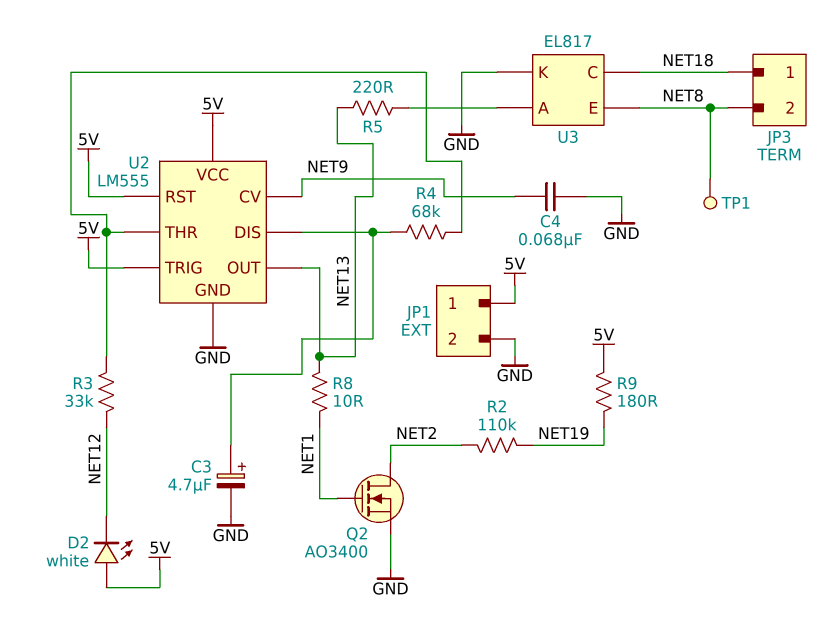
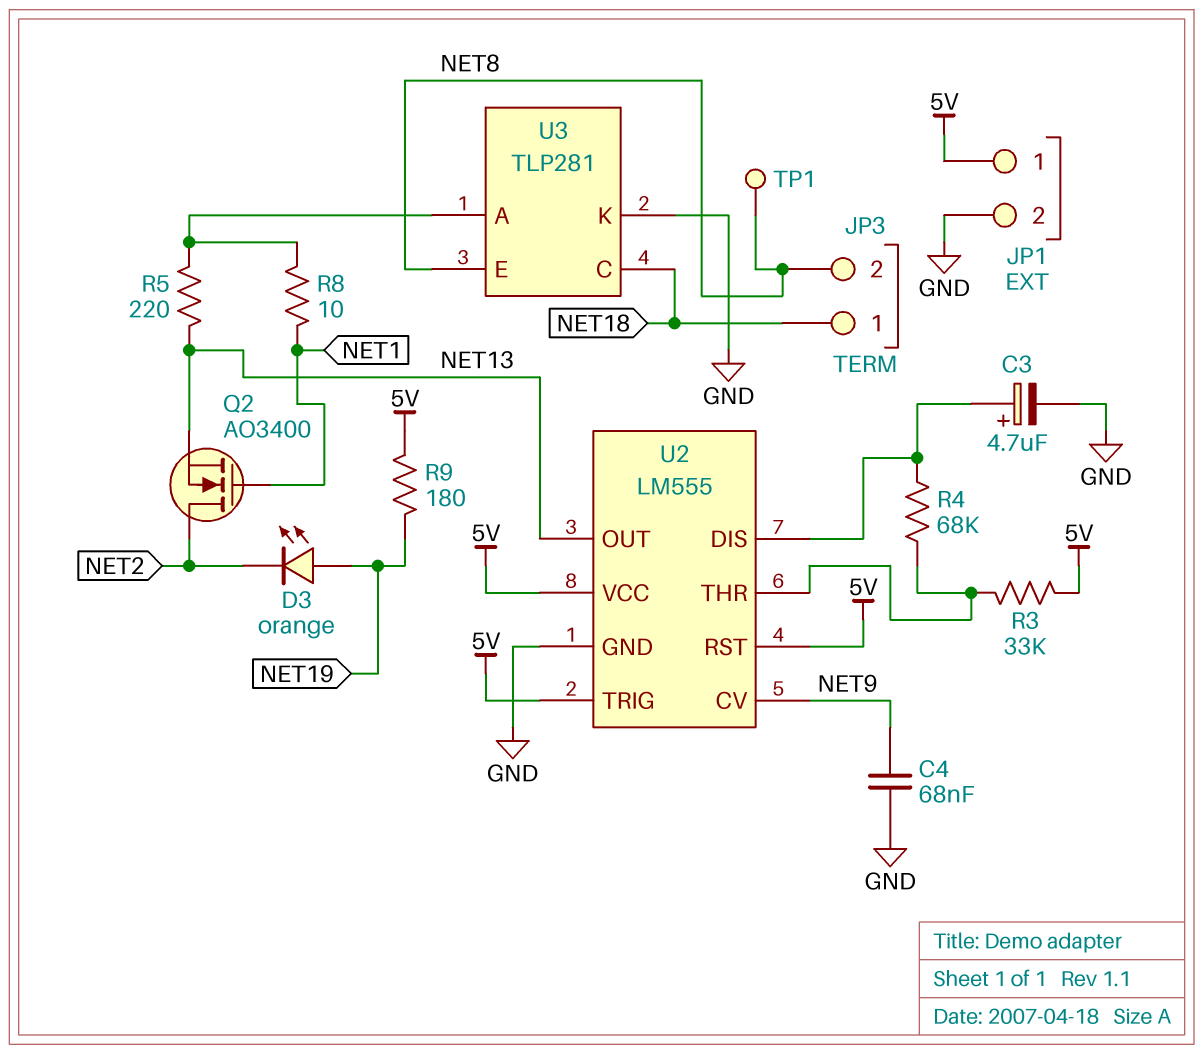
D2: LED white (A 5V, K NET12) -> none
D3: none -> LED orange (A NET19, K NET2)
Q2: NMOS AO3400 (G NET1, D NET2, S GND) -> NMOS AO3400 (G NET1, D NET2, S NET13)
R2: 110k (NET2, NET19) -> none
R3: 33k (NET12, U2/THR) -> 33k (5V, U2/THR)
R8: 10 (NET1, NET13) -> 10 (NET1, U3/A)
U3: EL817 -> TLP281

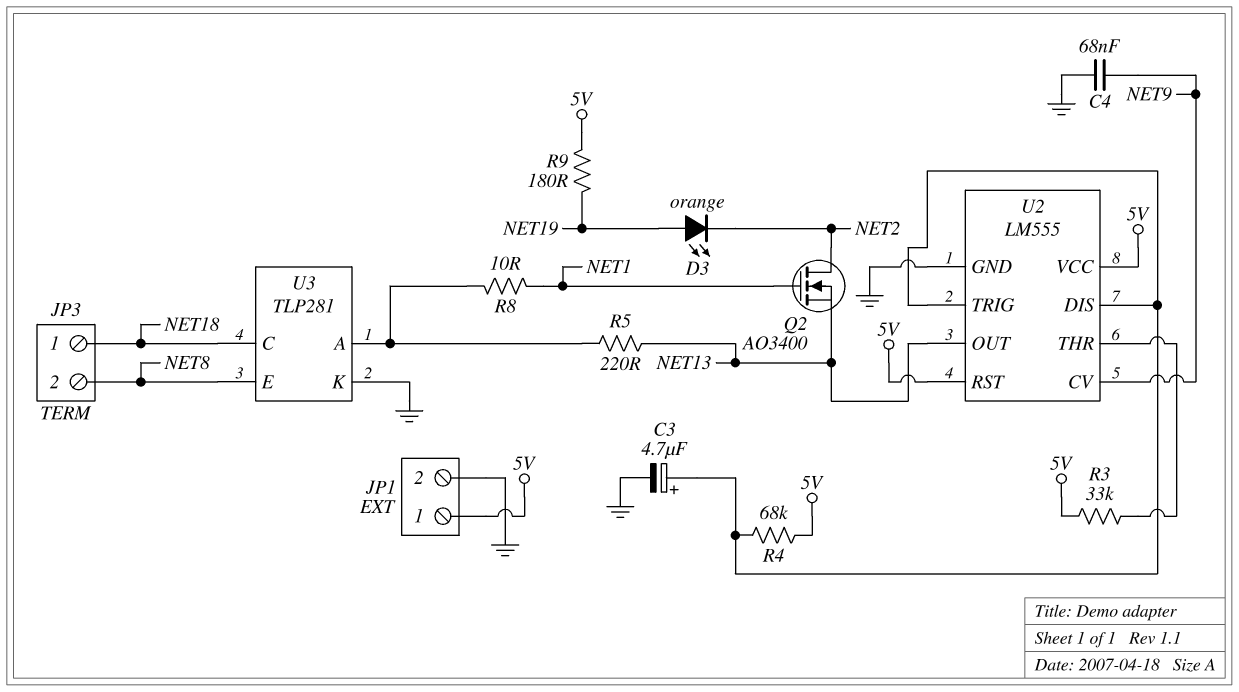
R4: 68k (U2/DIS, U2/THR) -> 68k (5V, U2/DIS)
TP1: test point (NET8) -> none
U2 pin TRIG: 5V -> U2/DIS

